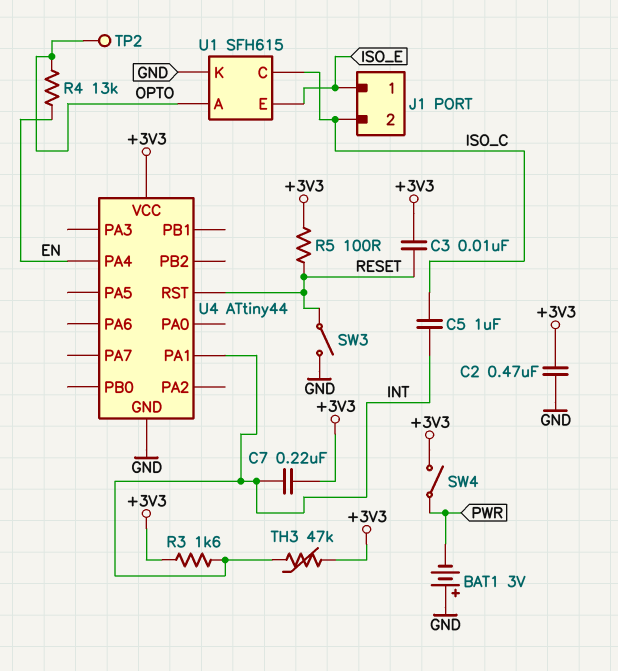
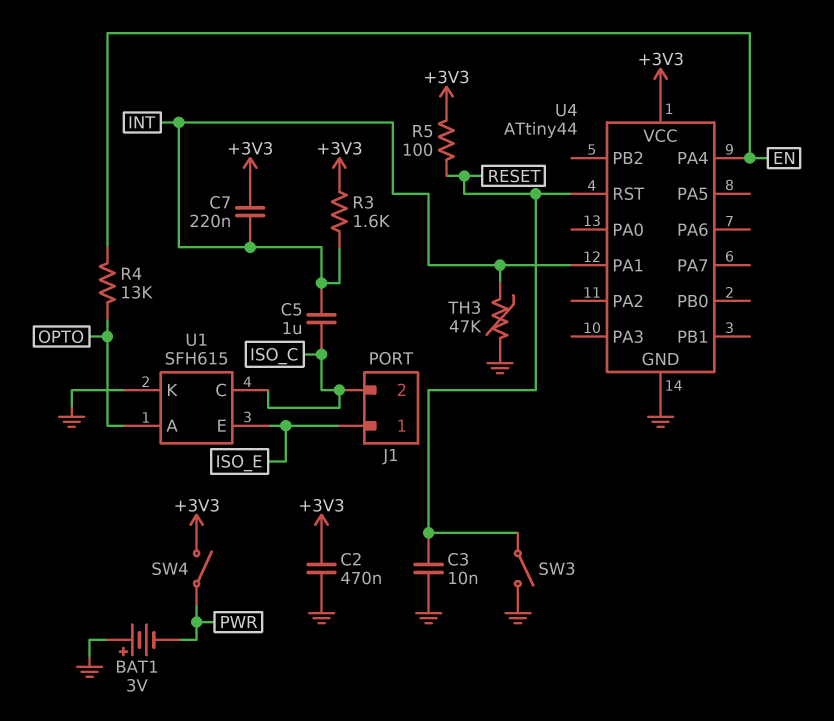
C3: 10nF (+3V3, RESET) -> 10nF (GND, RESET)
TH3: 47k (+3V3, INT) -> 47k (GND, INT)
TP2: test point (OPTO) -> none

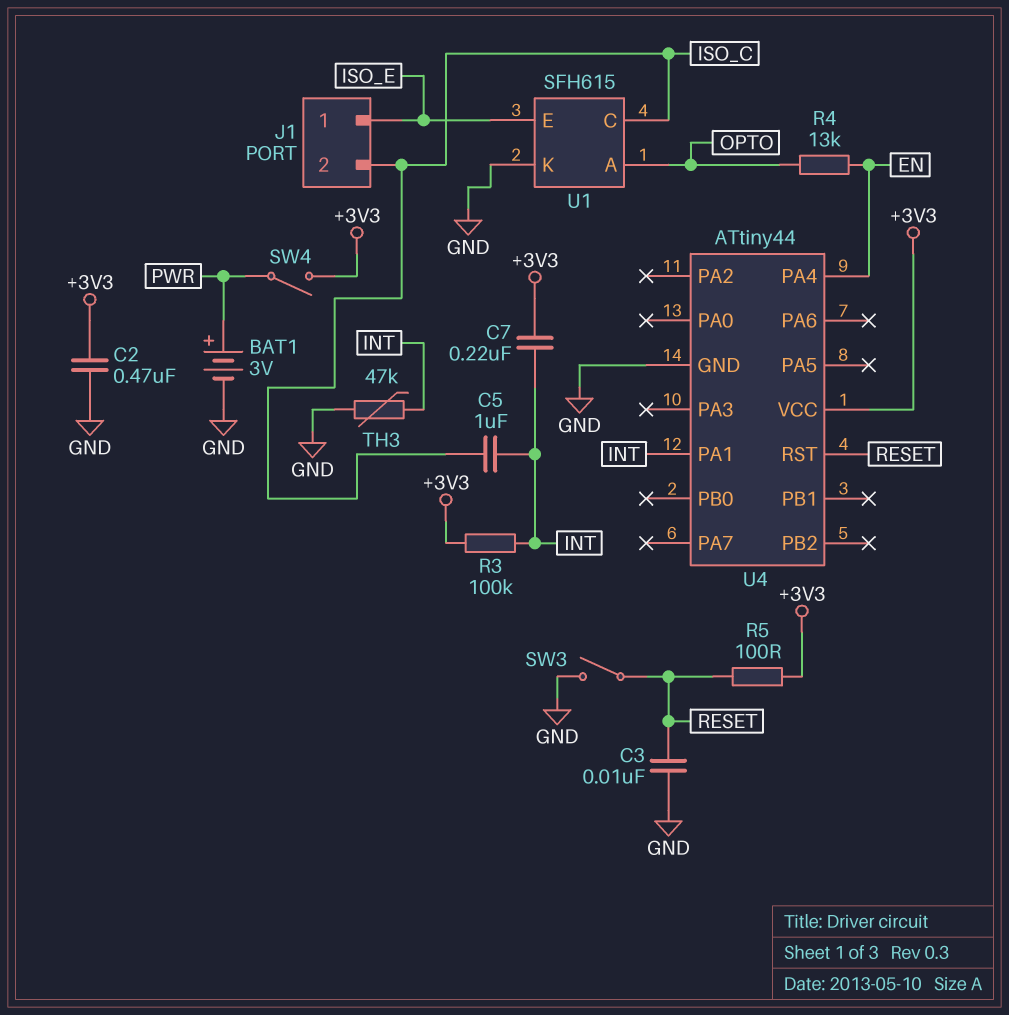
BAT1: 3V (plus GND, minus PWR) -> 3V (plus PWR, minus GND)
R3: 1.6k (+3V3, INT) -> 100k (+3V3, INT)

